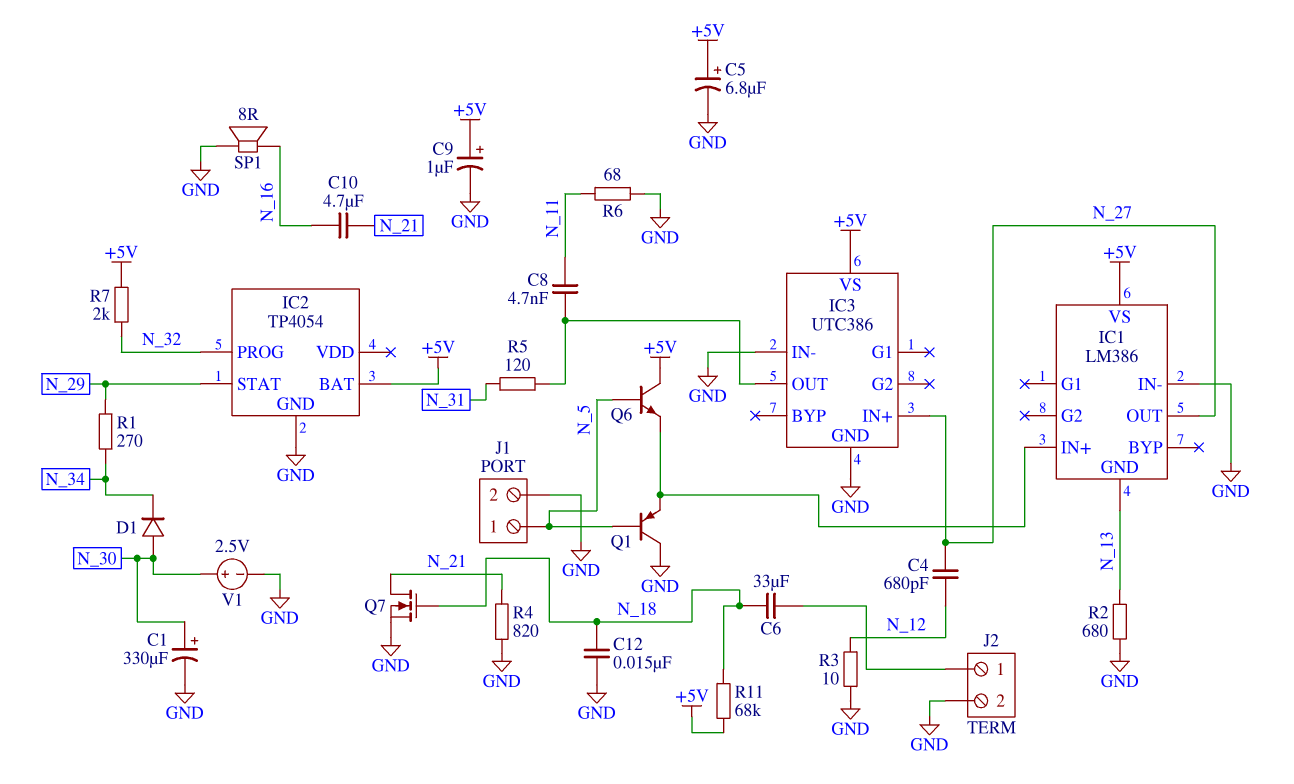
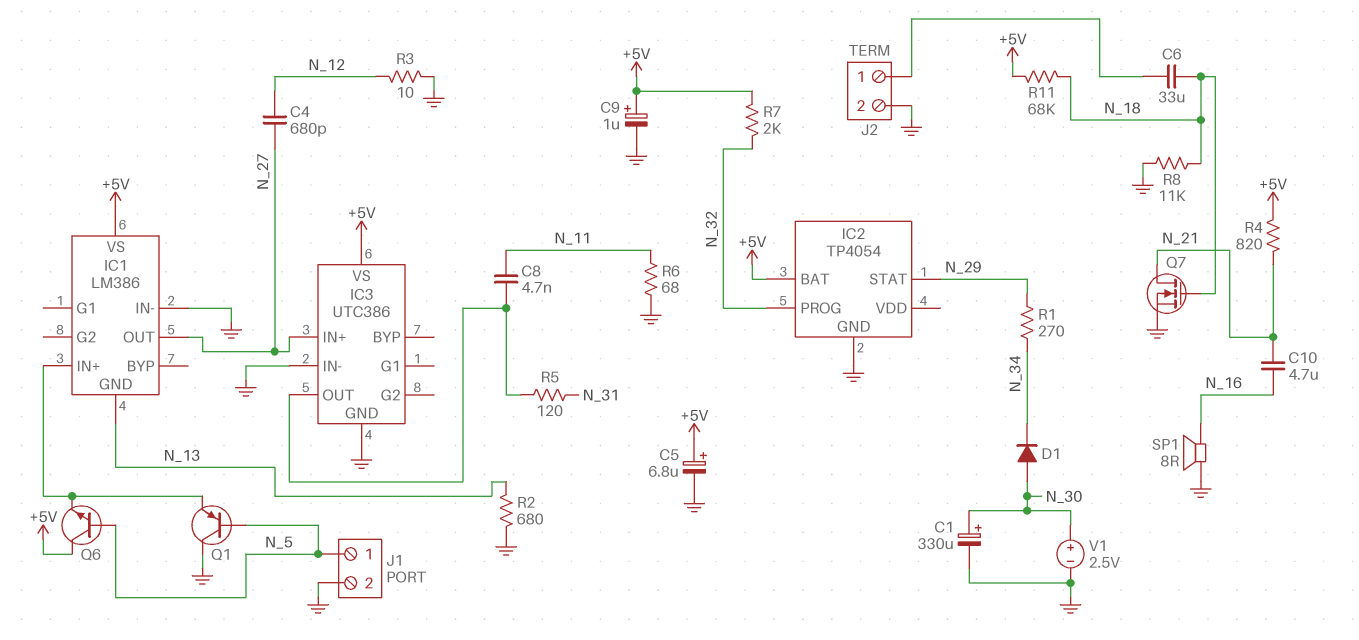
C12: 15nF (GND, N_18) -> none
R4: 820 (GND, N_21) -> 820 (+5V, N_21)
R8: none -> 11k (GND, N_18)

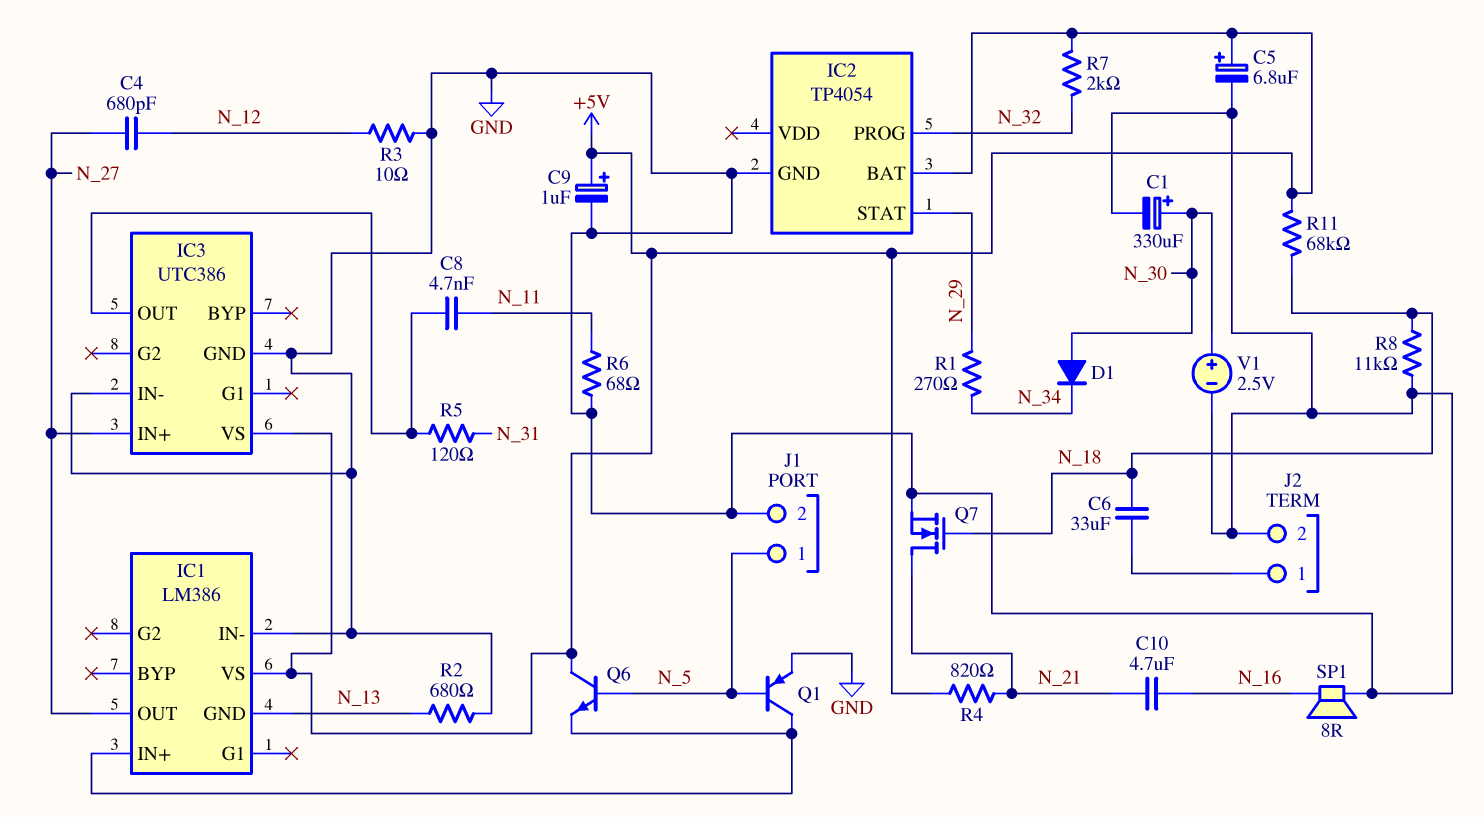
Q1: PNP (B N_5, C GND, E IC1/IN+) -> PNP (B N_5, C IC1/IN+, E GND)

